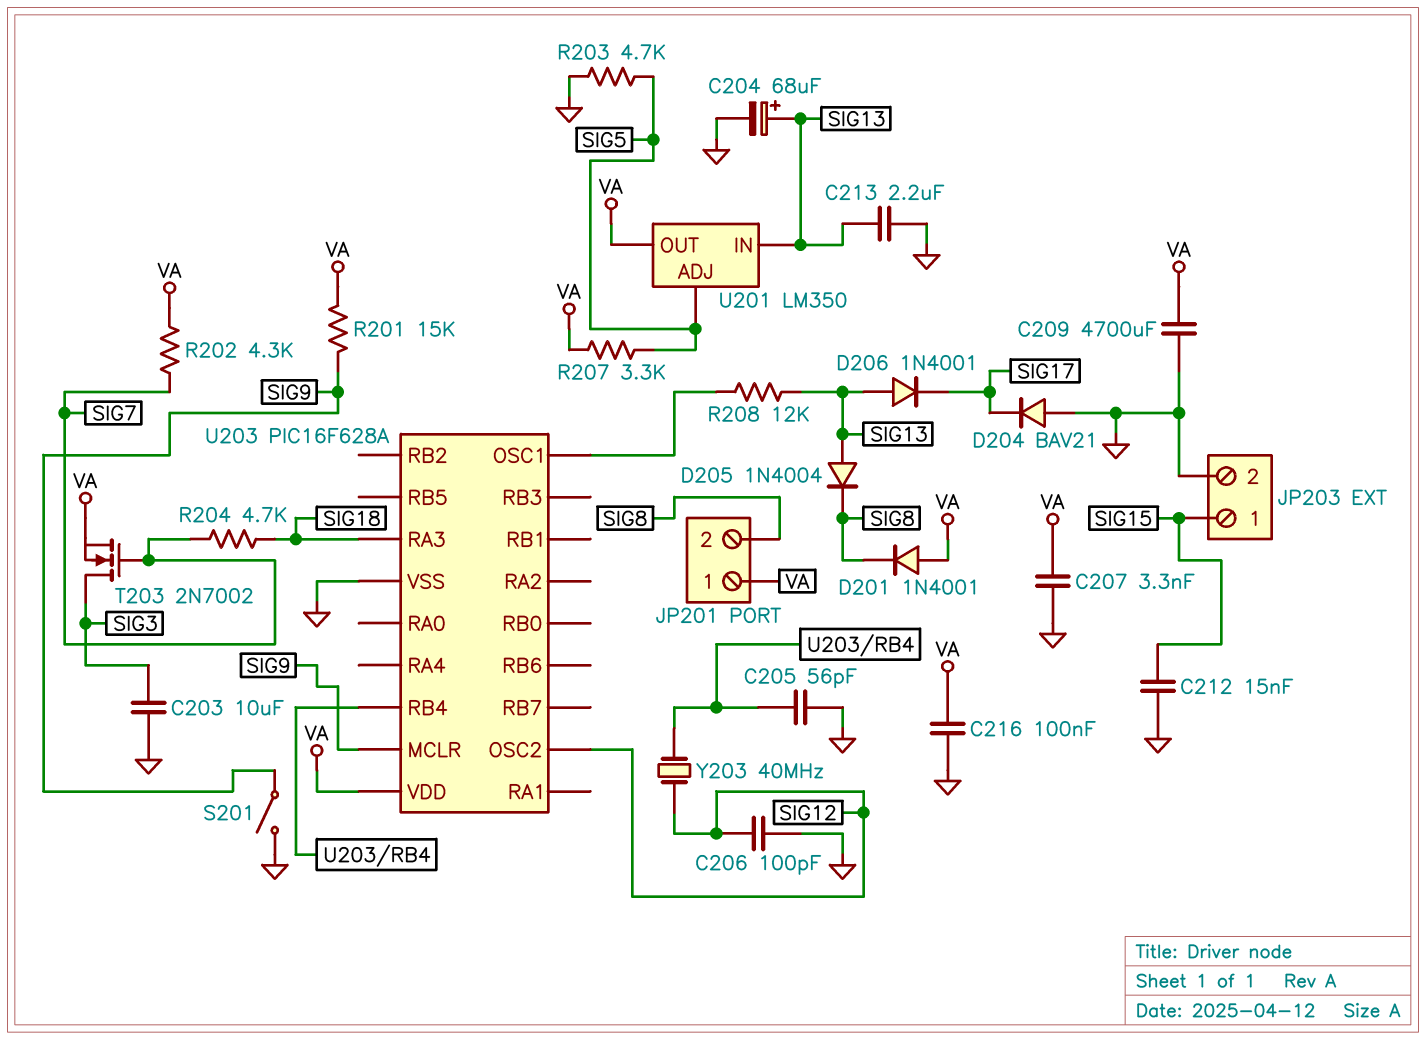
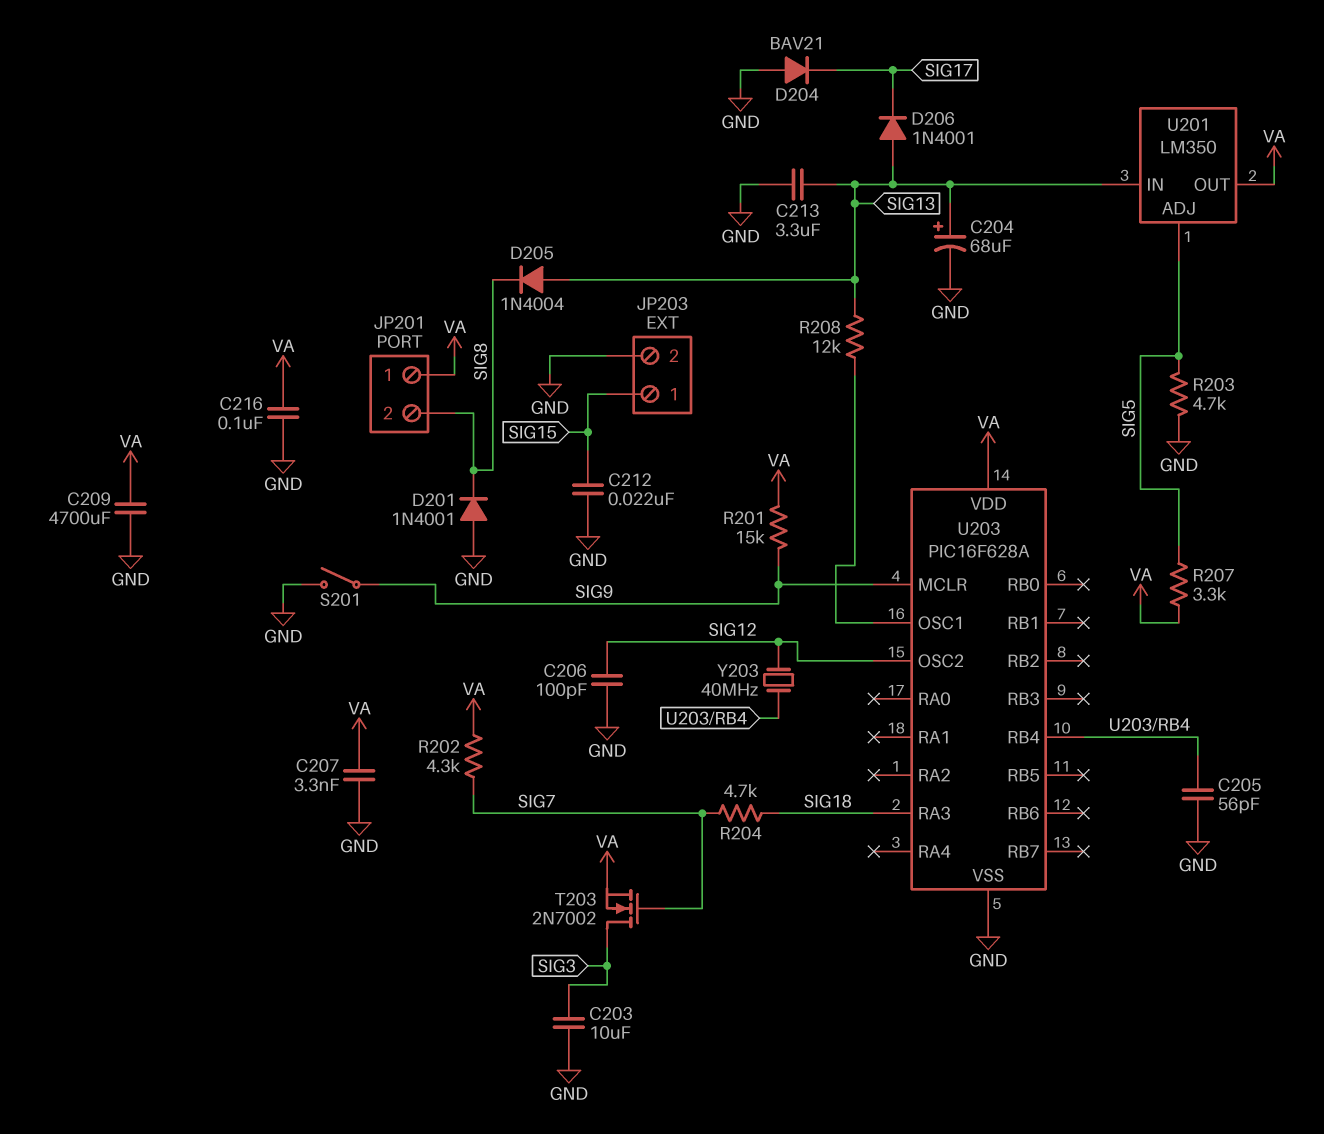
C212: 15nF (GND, SIG15) -> 22nF (GND, SIG15)
C213: 2.2uF (GND, SIG13) -> 3.3uF (GND, SIG13)
D201: diode 1N4001 (A VA, K SIG8) -> diode 1N4001 (A GND, K SIG8)

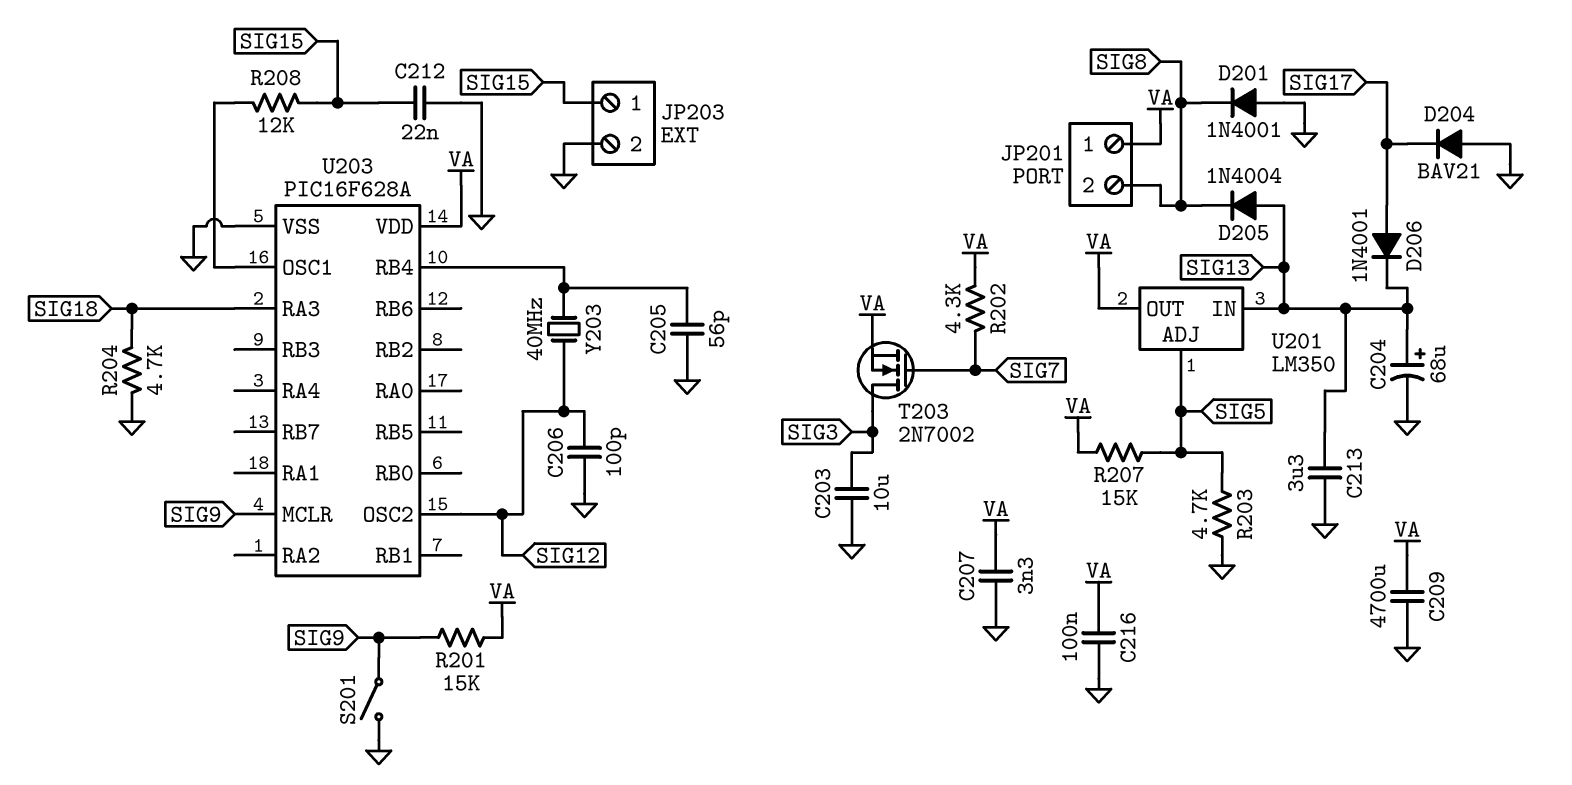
D206: diode 1N4001 (A SIG13, K SIG17) -> diode 1N4001 (A SIG17, K SIG13)
R204: 4.7k (SIG7, SIG18) -> 4.7k (GND, SIG18)
R207: 3.3k (SIG5, VA) -> 15k (SIG5, VA)
R208: 12k (SIG13, U203/OSC1) -> 12k (SIG15, U203/OSC1)

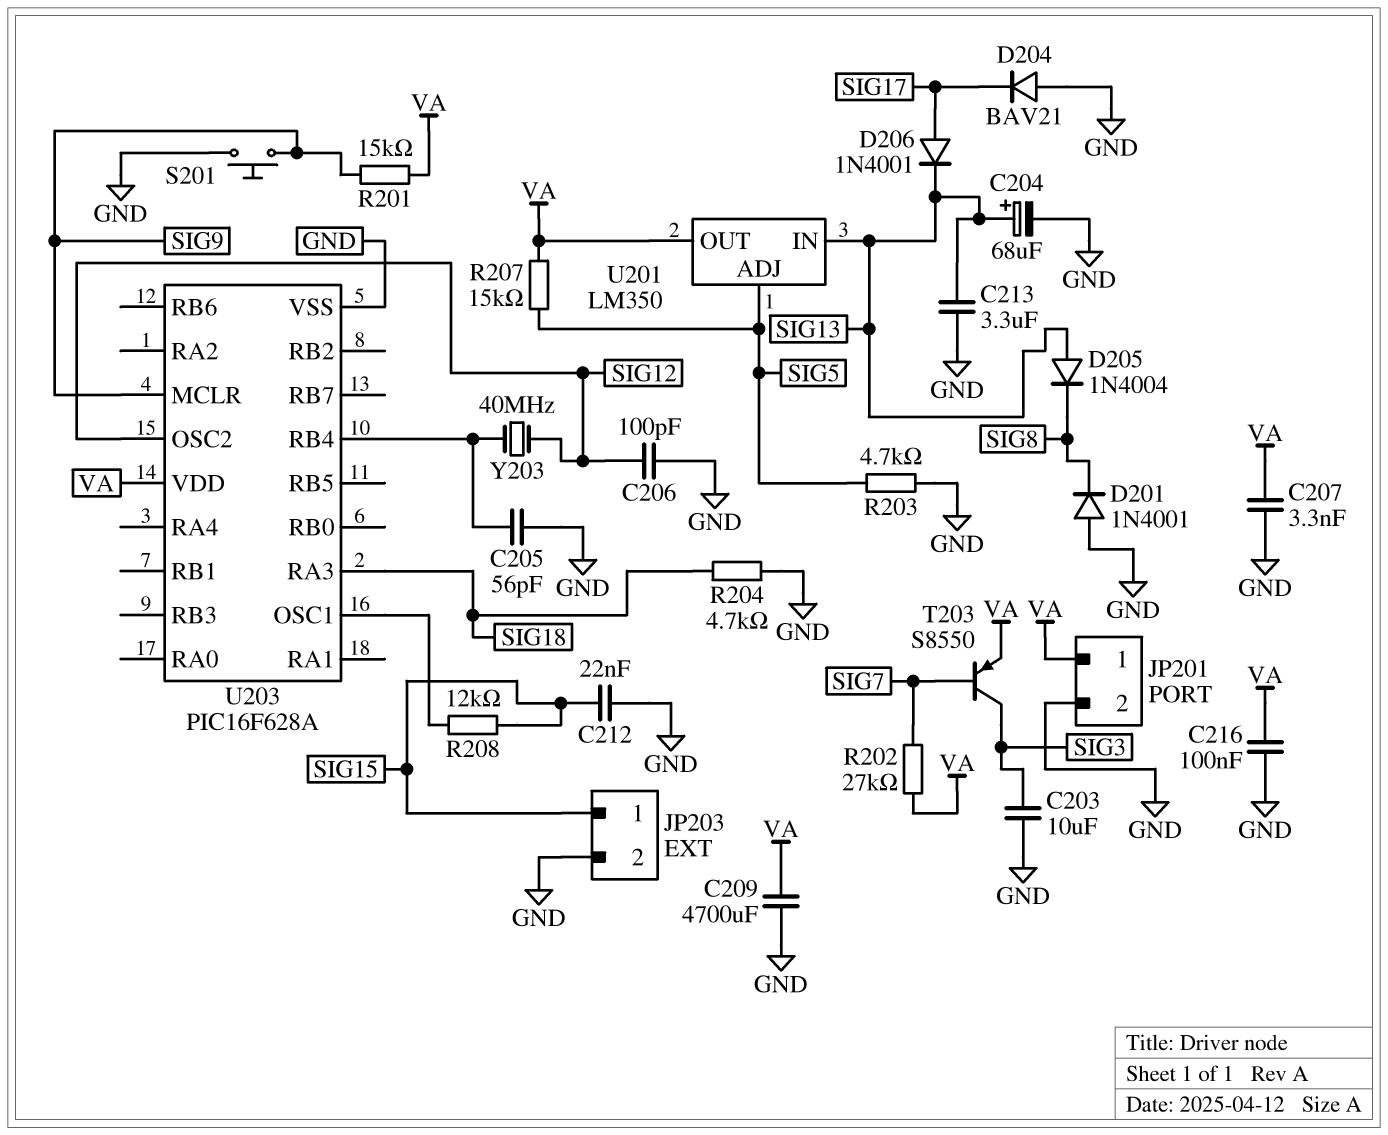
JP201 pin 2: SIG8 -> GND
R202: 4.3k (SIG7, VA) -> 27k (SIG7, VA)
S201: switch (GND, SIG9) -> button (GND, SIG9)
T203: NMOS 2N7002 (G SIG7, D SIG3, S VA) -> PNP S8550 (B SIG7, C SIG3, E VA)

